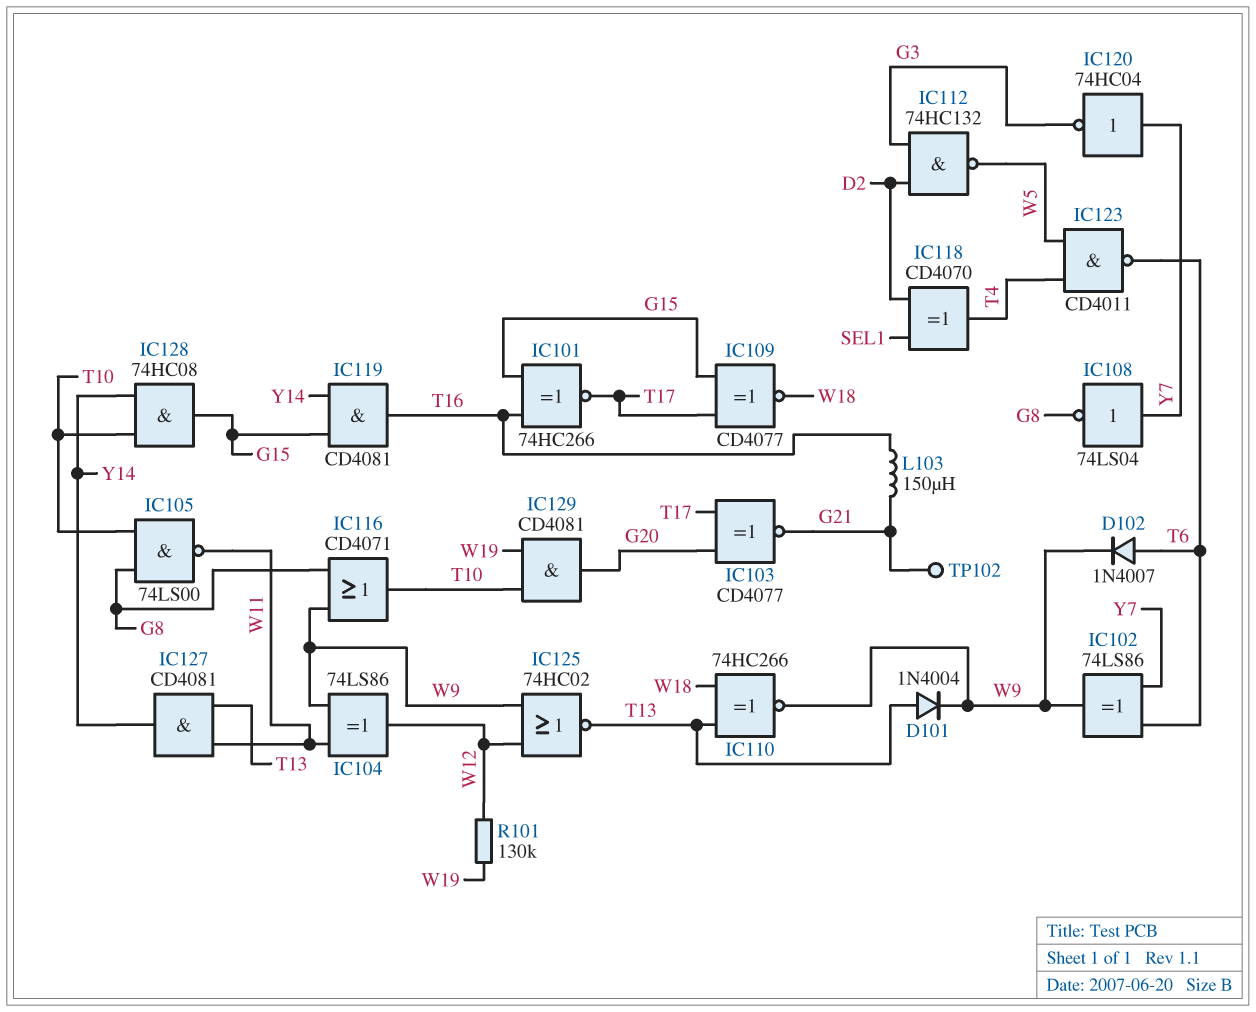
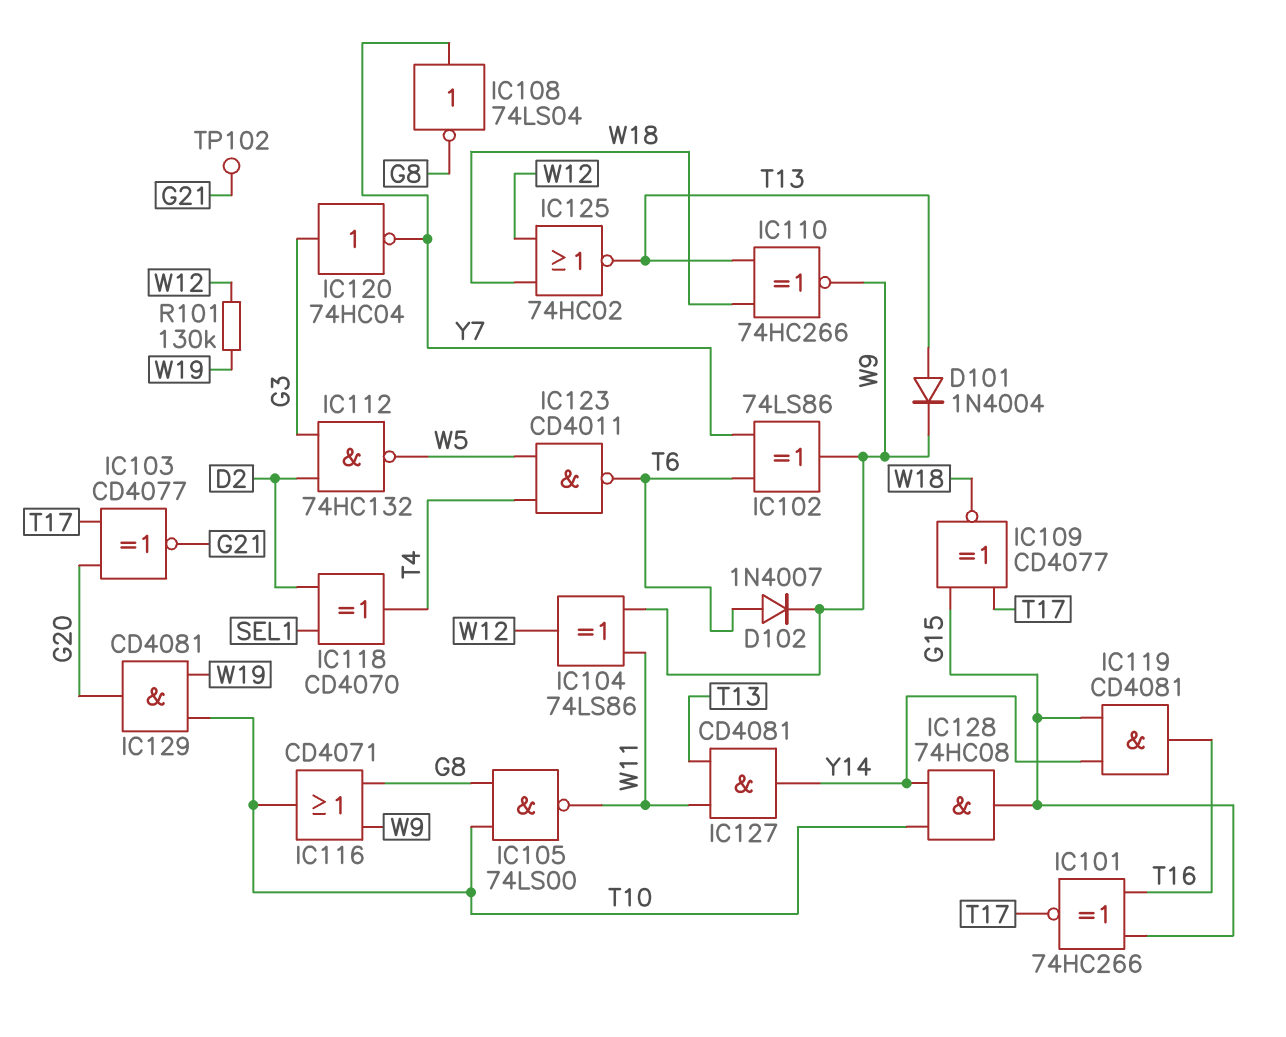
IC120: NOT 74HC04 (in Y7, out G3) -> NOT 74HC04 (in G3, out Y7)
IC125: NOR 74HC02 (in W9, in W12, out T13) -> NOR 74HC02 (in W12, in W18, out T13)
L103: 150uH (G21, T16) -> none

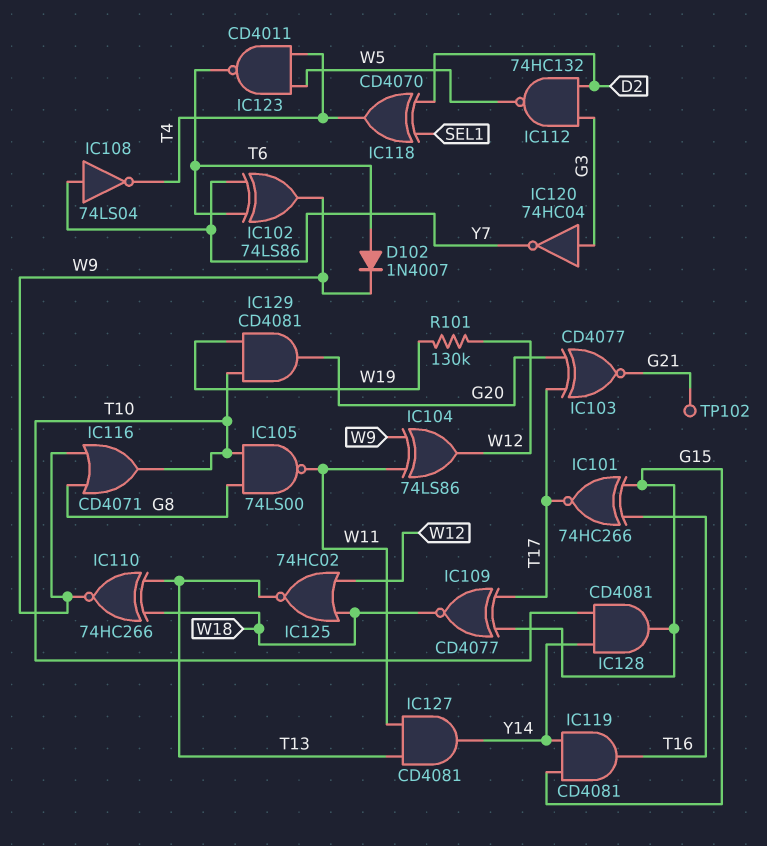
D101: diode 1N4004 (A T13, K W9) -> none
IC108: NOT 74LS04 (in Y7, out G8) -> NOT 74LS04 (in Y7, out T4)
IC128: AND 74HC08 (in T10, in Y14, out G15) -> AND CD4081 (in T10, in Y14, out G15)

